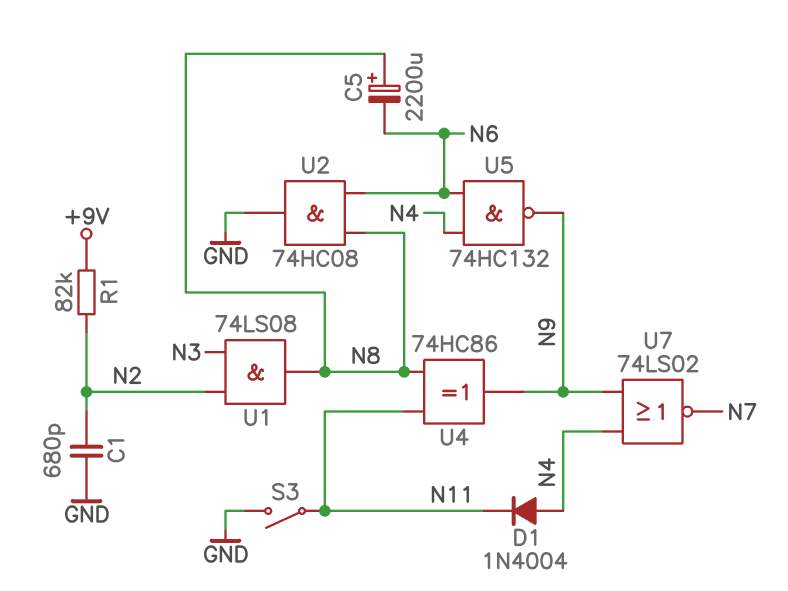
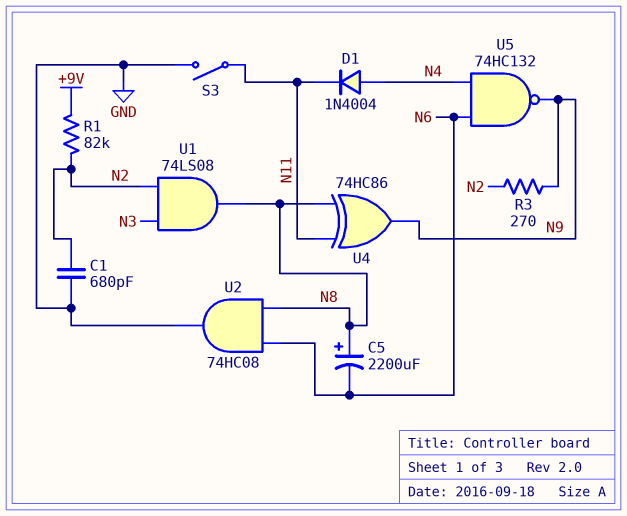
R3: none -> 270 (N2, N9)
U7: NOR 74LS02 (in N4, in N9, out N7) -> none

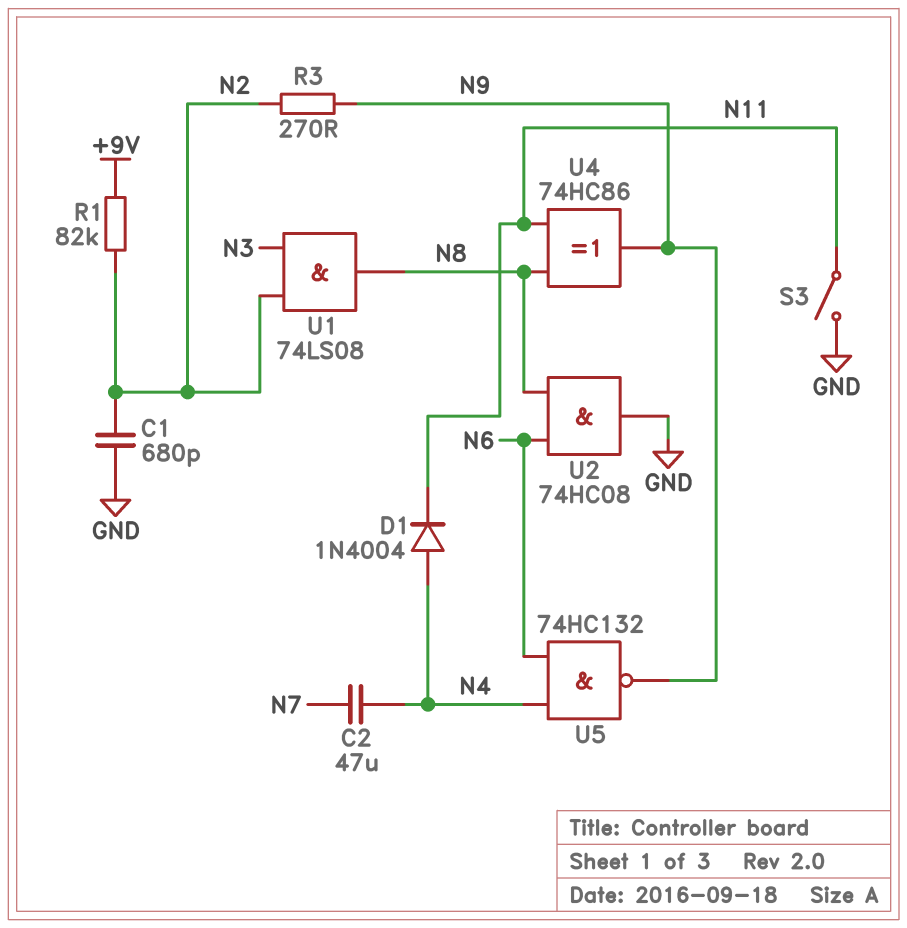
C2: none -> 47uF (N4, N7)
C5: 2200uF (plus N8, minus N6) -> none

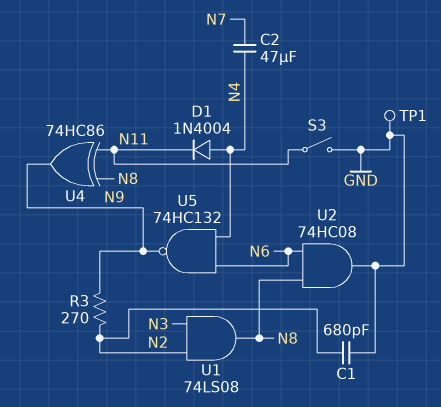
R1: 82k (+9V, N2) -> none
TP1: none -> test point (GND)

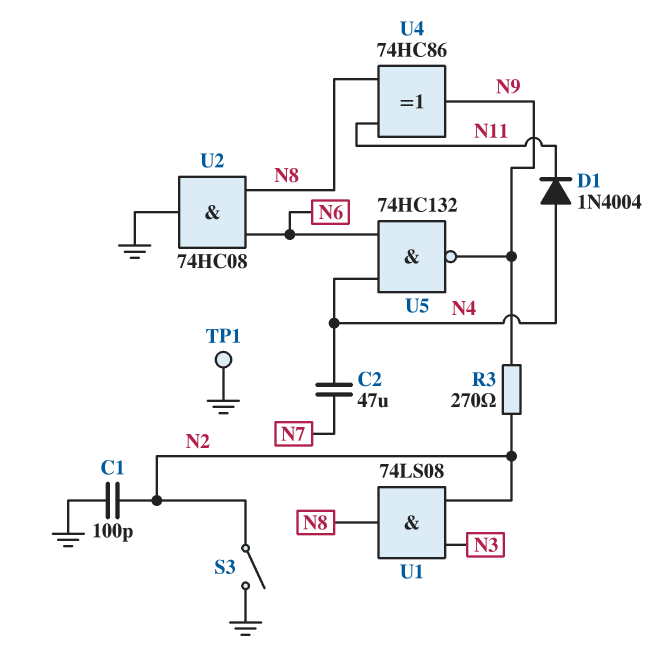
C1: 680pF (GND, N2) -> 100pF (GND, N2)
S3: switch (GND, N11) -> switch (GND, N2)

